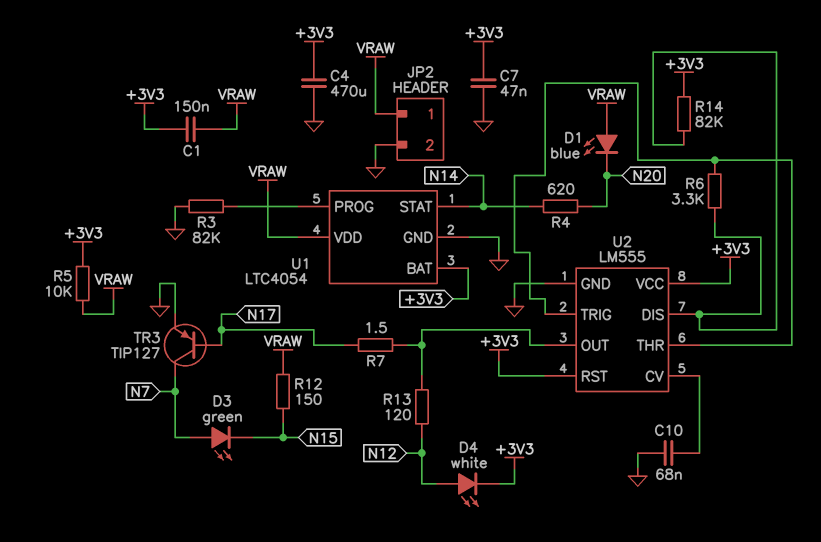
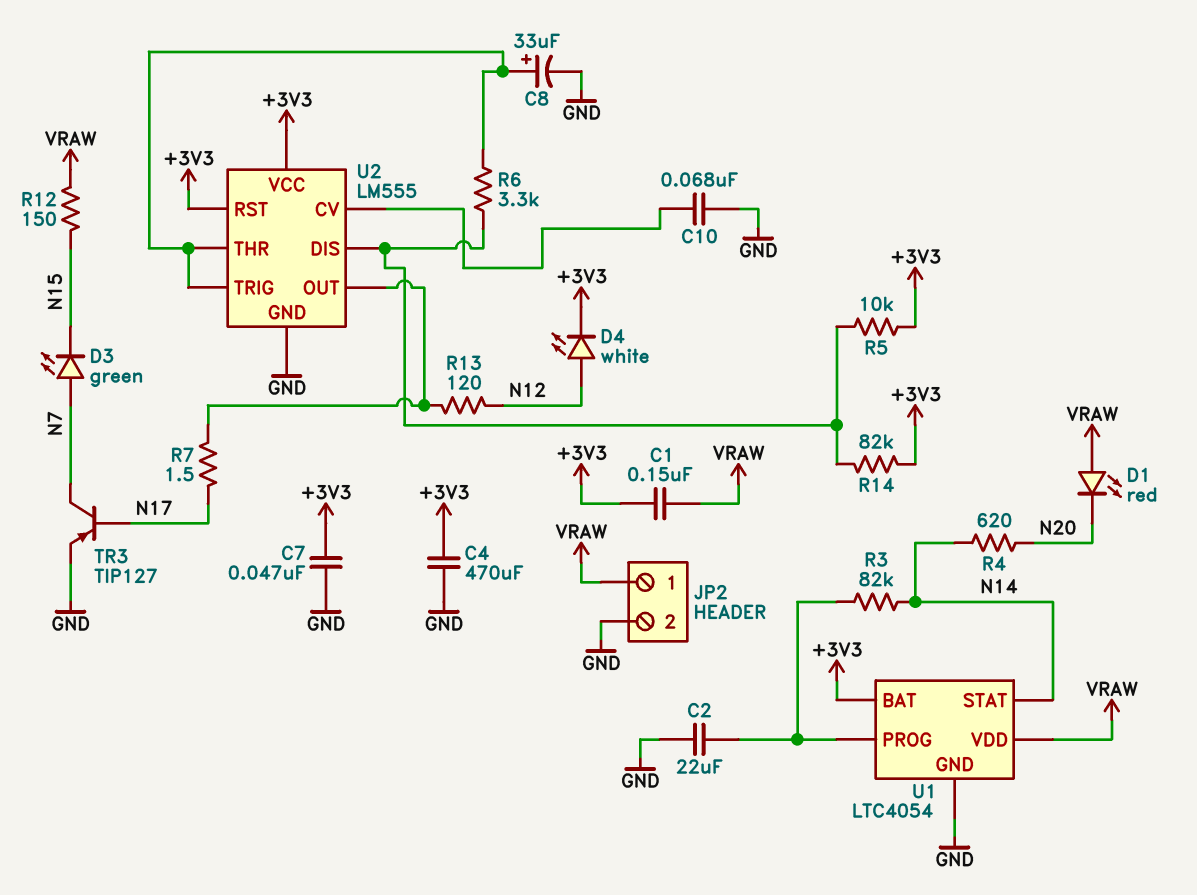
C2: none -> 22uF (GND, U1/PROG)
C8: none -> 33uF (plus U2/THR, minus GND)
D1: LED blue (A VRAW, K N20) -> LED red (A VRAW, K N20)
R3: 82k (GND, U1/PROG) -> 82k (N14, U1/PROG)
R5: 10k (+3V3, VRAW) -> 10k (+3V3, U2/DIS)

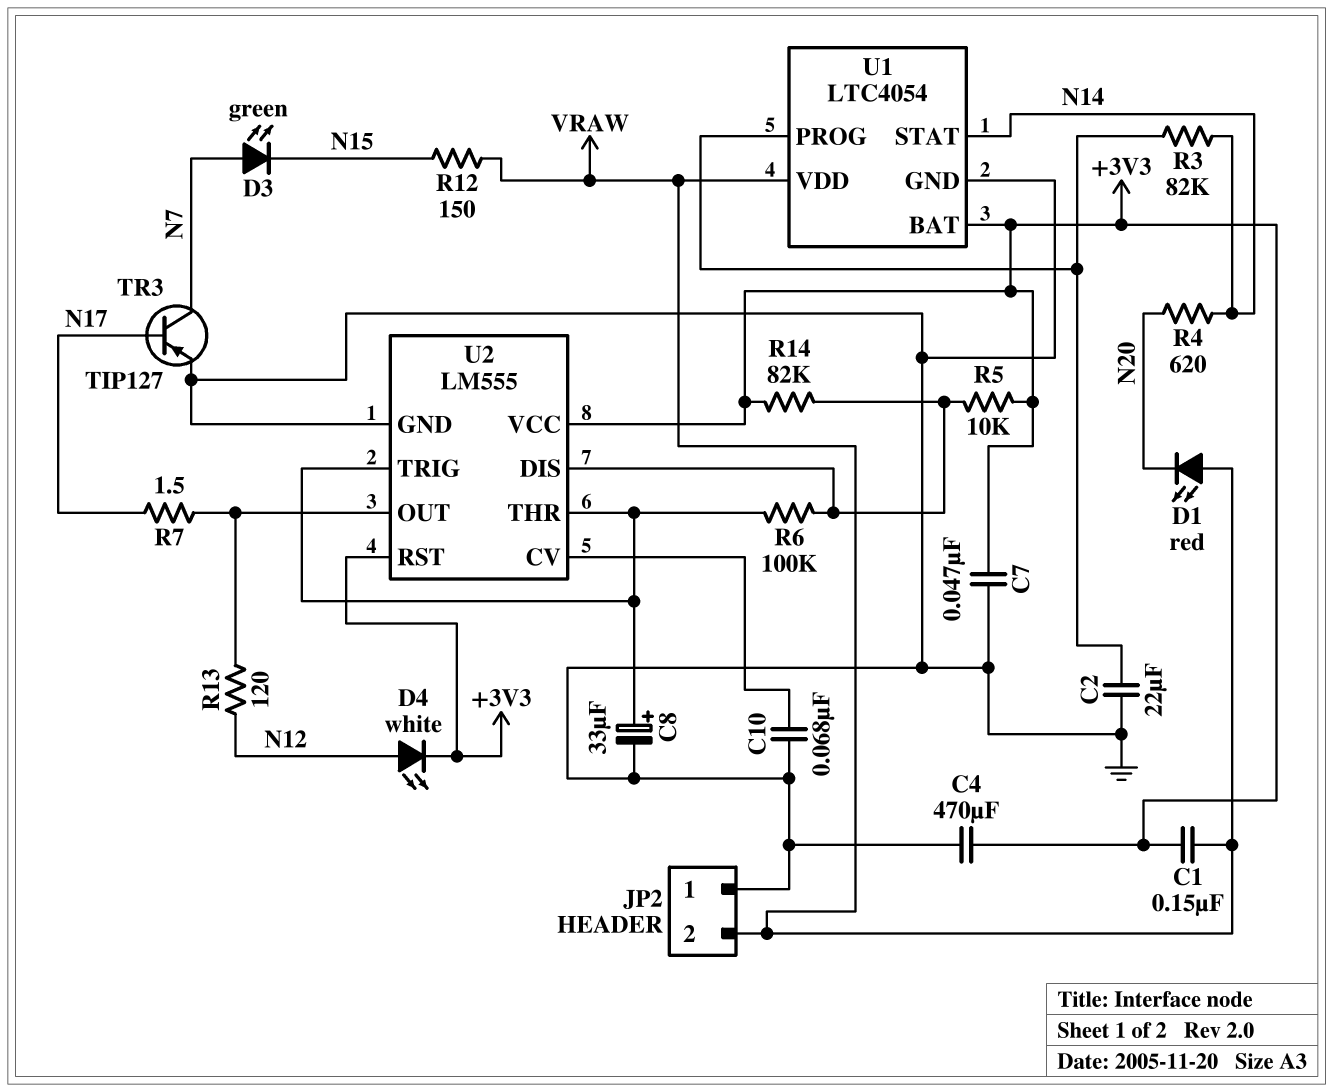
JP2 pin 1: VRAW -> GND
JP2 pin 2: GND -> VRAW
R6: 3.3k (U2/DIS, U2/THR) -> 100k (U2/DIS, U2/THR)

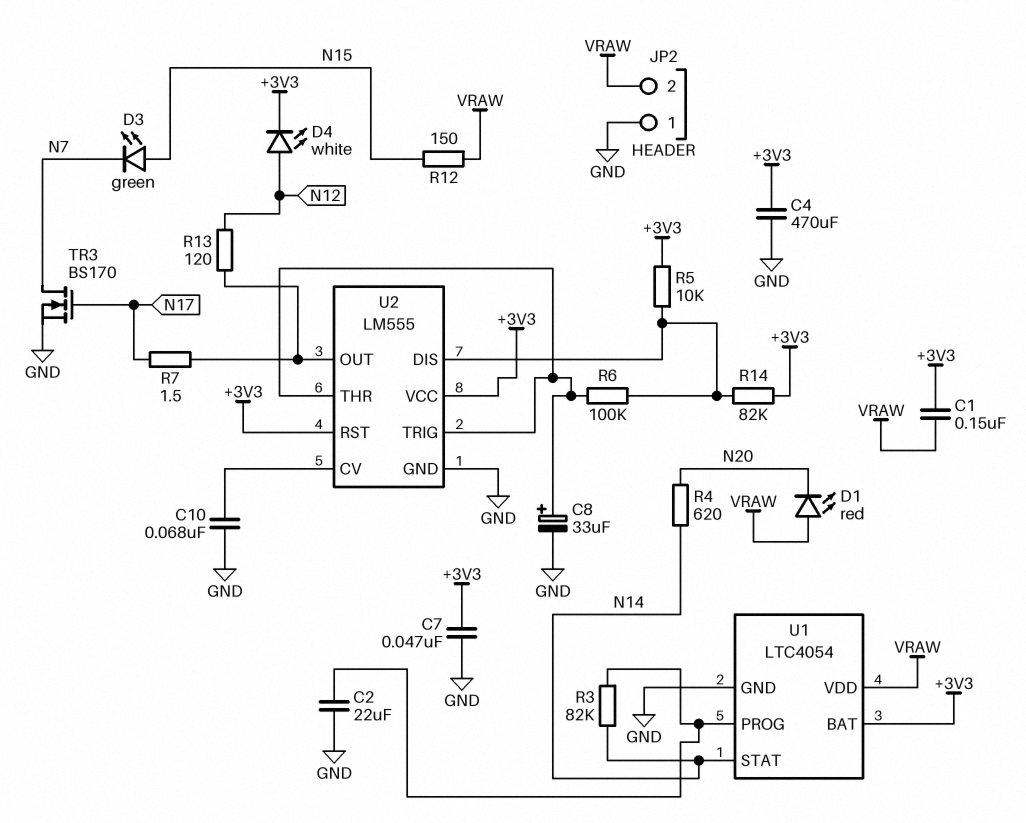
D3: LED green (A N7, K N15) -> LED green (A N15, K N7)
TR3: PNP TIP127 (B N17, C N7, E GND) -> NMOS BS170 (G N17, D N7, S GND)

